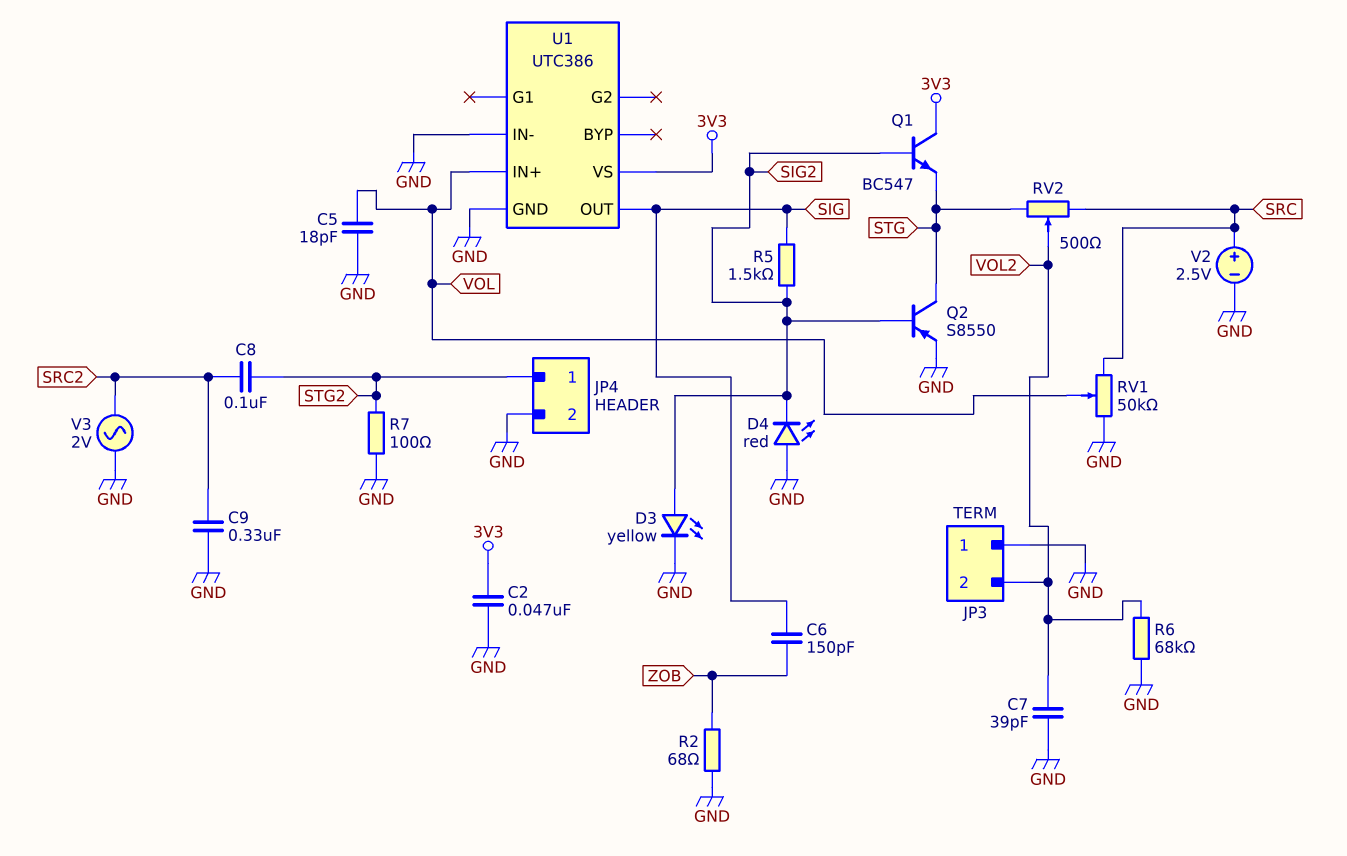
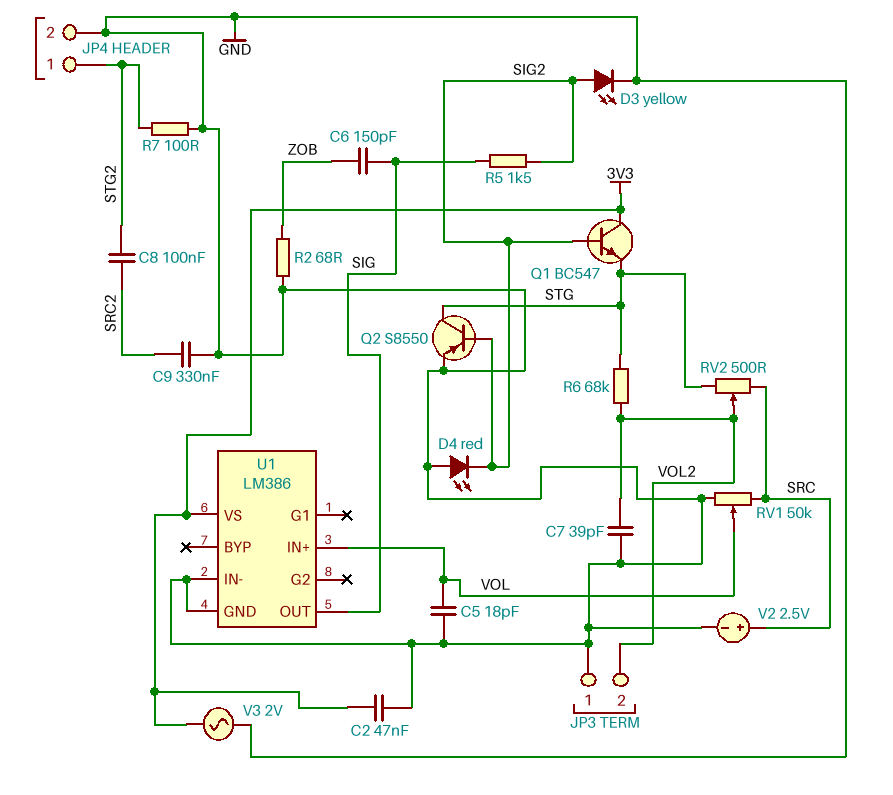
R6: 68k (GND, VOL2) -> 68k (STG, VOL2)
U1: UTC386 -> LM386
V3: AC 2V (GND, SRC2) -> AC 2V (3V3, GND)

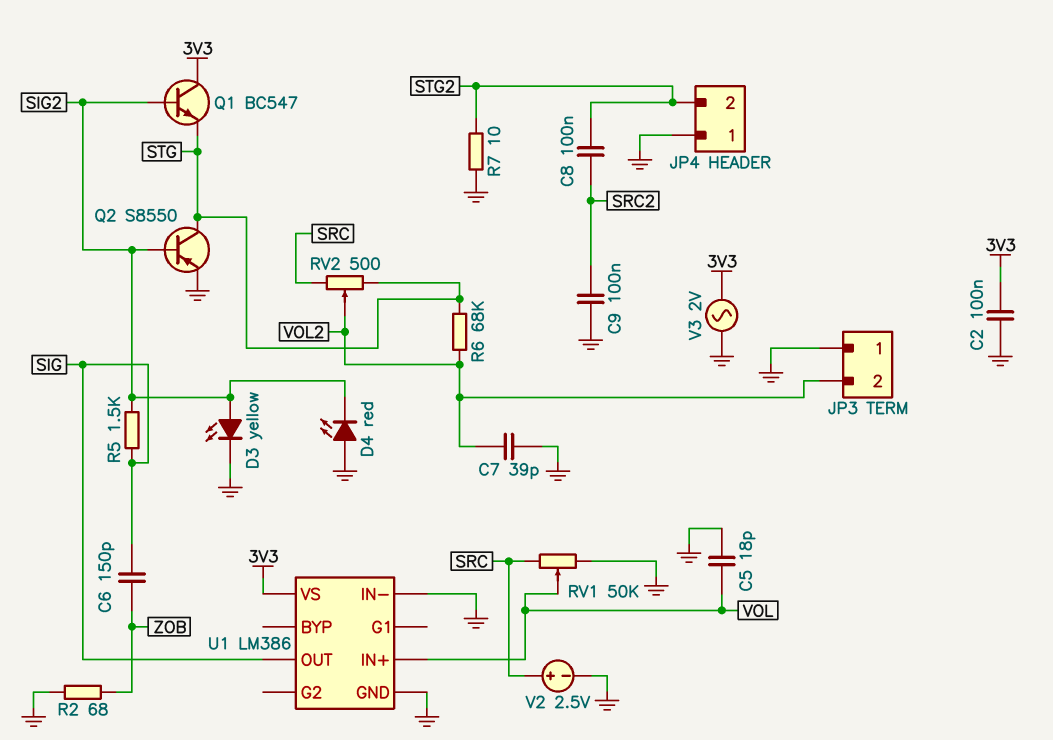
C2: 47nF (3V3, GND) -> 100nF (3V3, GND)
C9: 330nF (GND, SRC2) -> 100nF (GND, SRC2)
JP4 pin 1: STG2 -> GND
JP4 pin 2: GND -> STG2
R7: 100 (GND, STG2) -> 10 (GND, STG2)

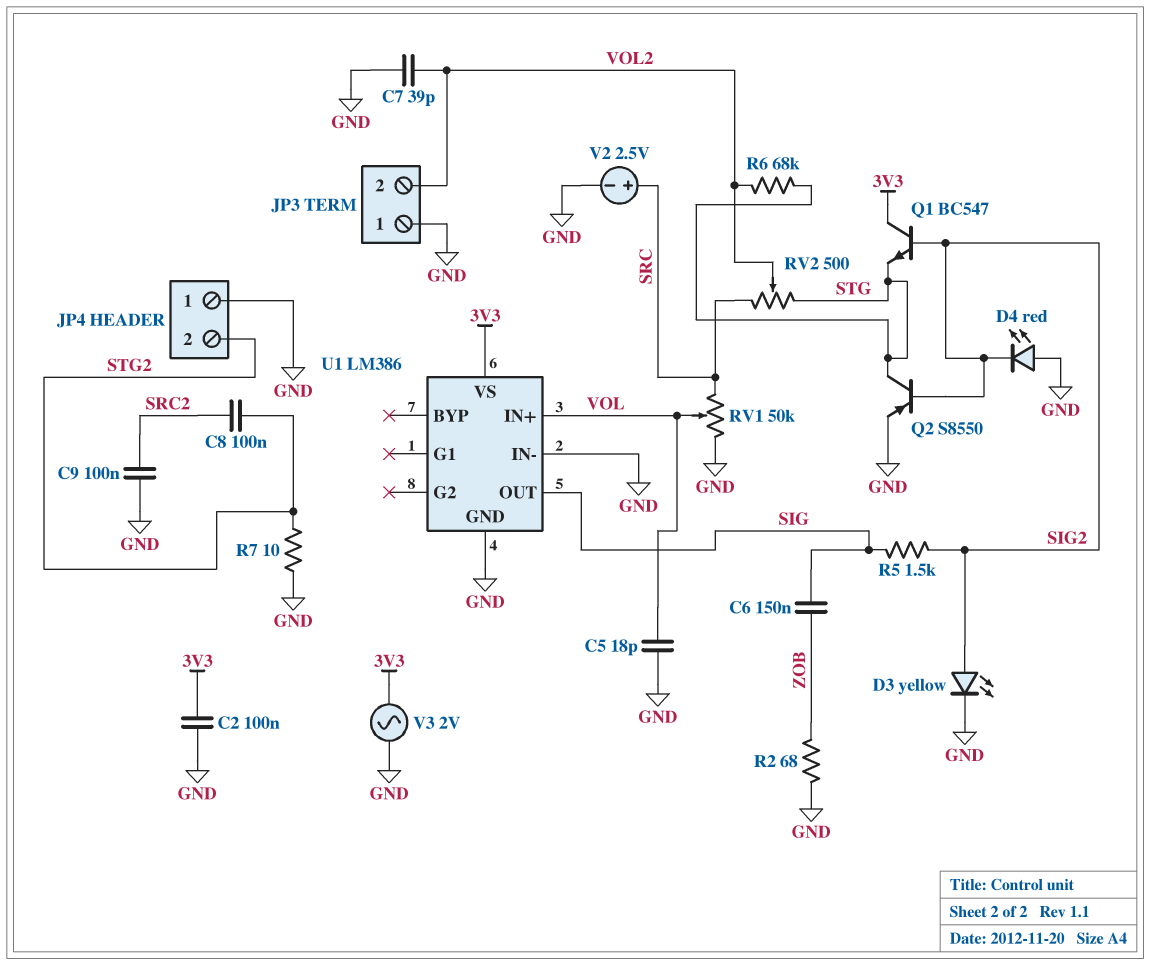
C6: 150pF (SIG, ZOB) -> 150nF (SIG, ZOB)

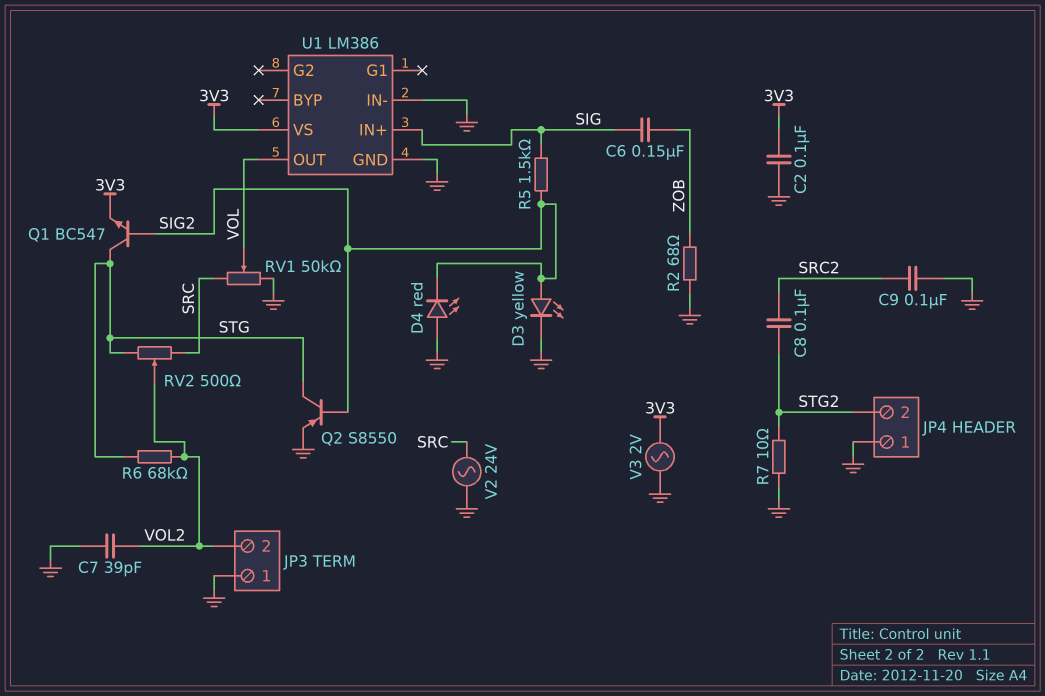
C5: 18pF (GND, VOL) -> none
Q1: NPN BC547 (B SIG2, C 3V3, E STG) -> NPN BC547 (B SIG2, C STG, E 3V3)
U1 pin IN+: VOL -> SIG
U1 pin OUT: SIG -> VOL
V2: 2.5V (plus SRC, minus GND) -> AC 24V (GND, SRC)

